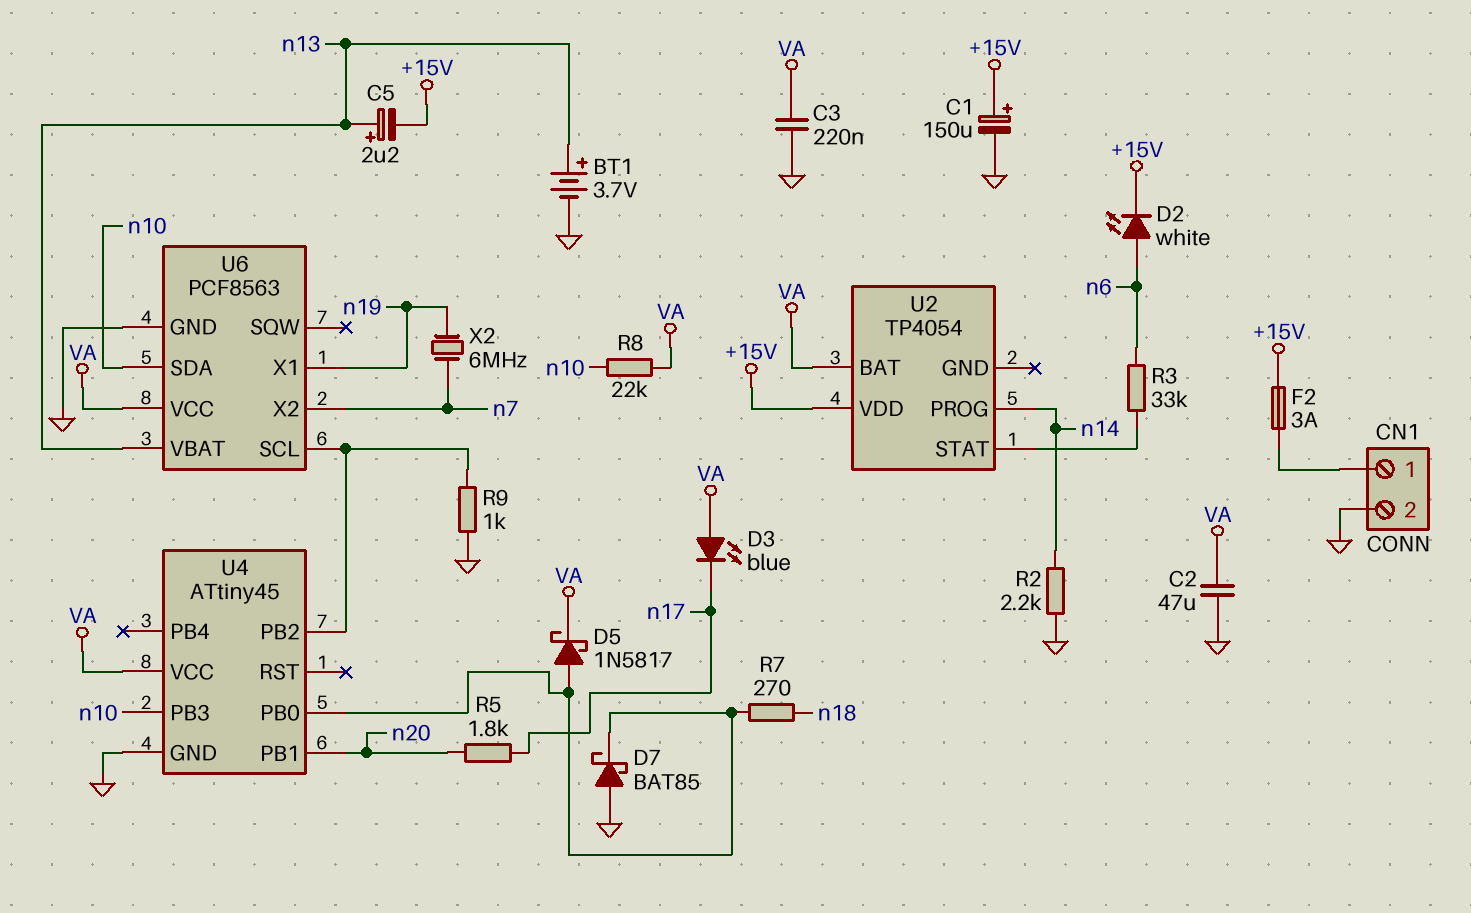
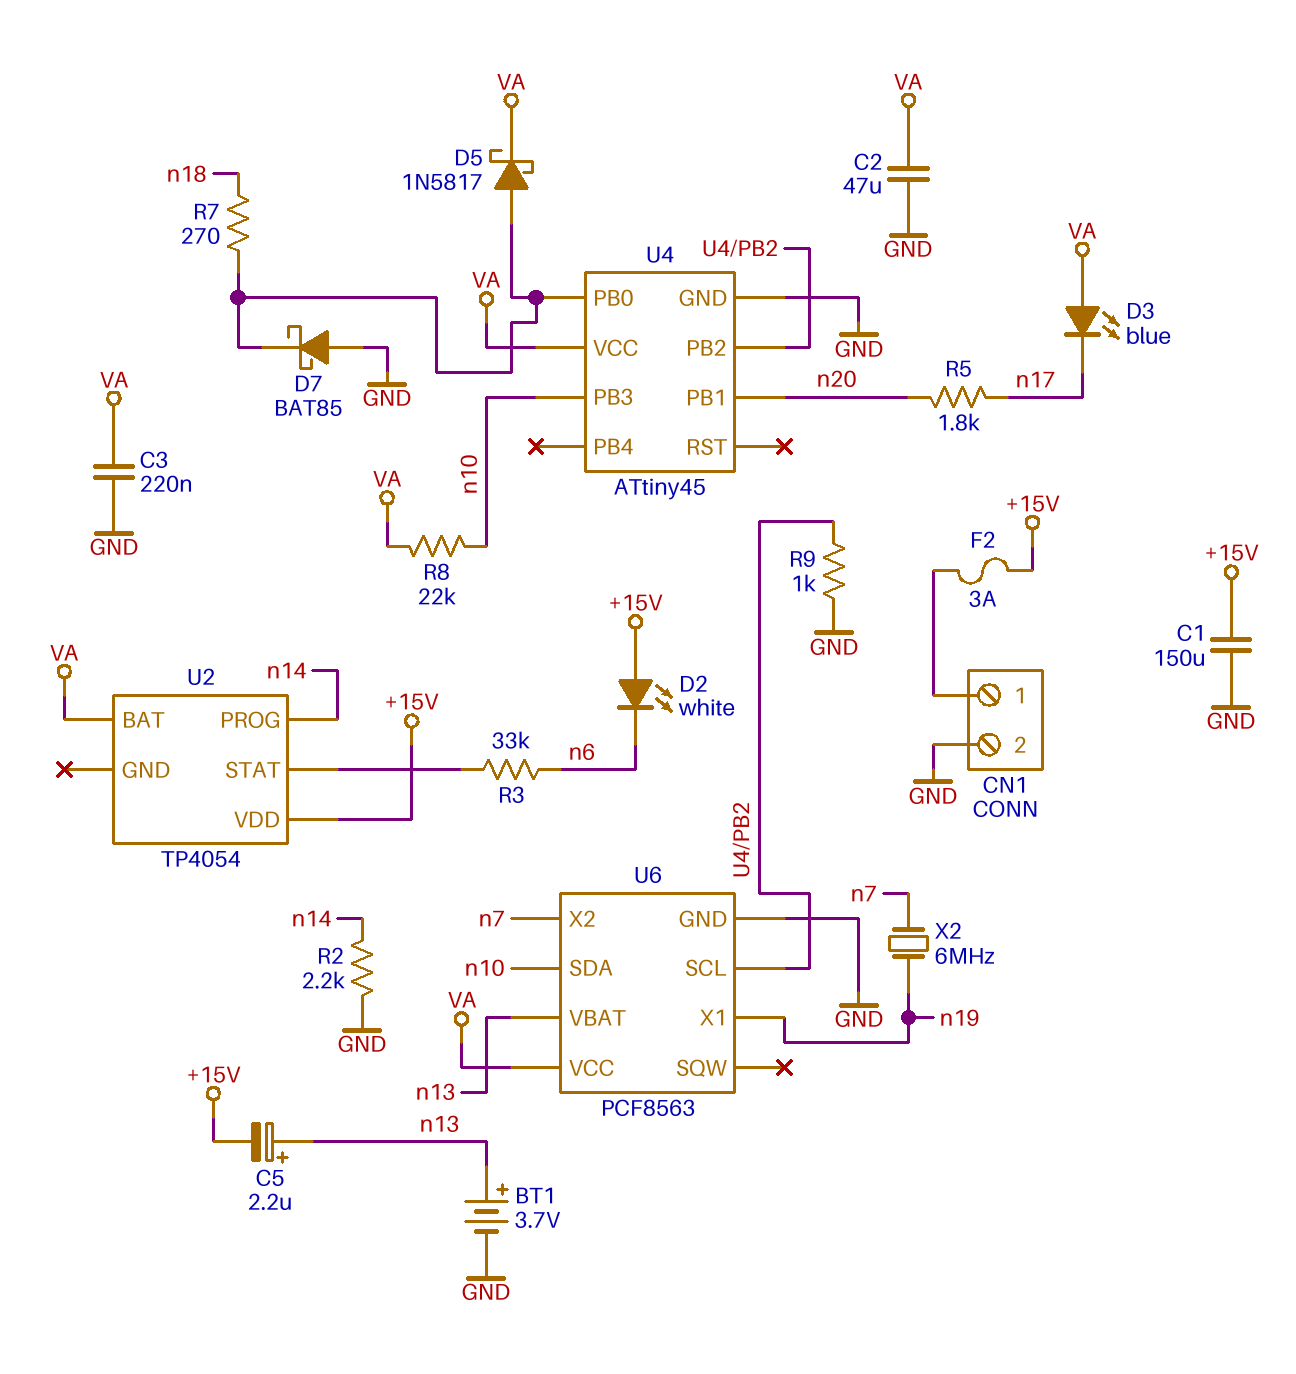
C1: 150uF (plus +15V, minus GND) -> 150uF (+15V, GND)
D2: LED white (A n6, K +15V) -> LED white (A +15V, K n6)

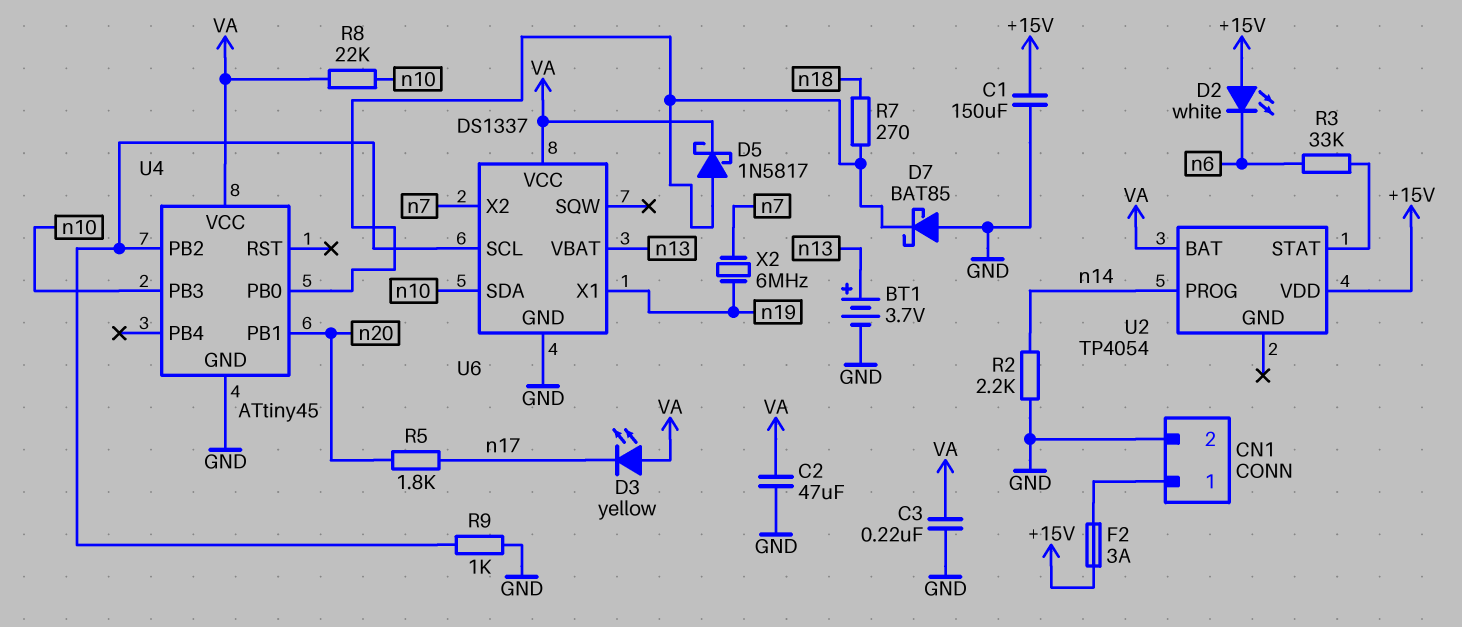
C5: 2.2uF (plus n13, minus +15V) -> none
D3: LED blue (A VA, K n17) -> LED yellow (A VA, K n17)
U6: PCF8563 -> DS1337

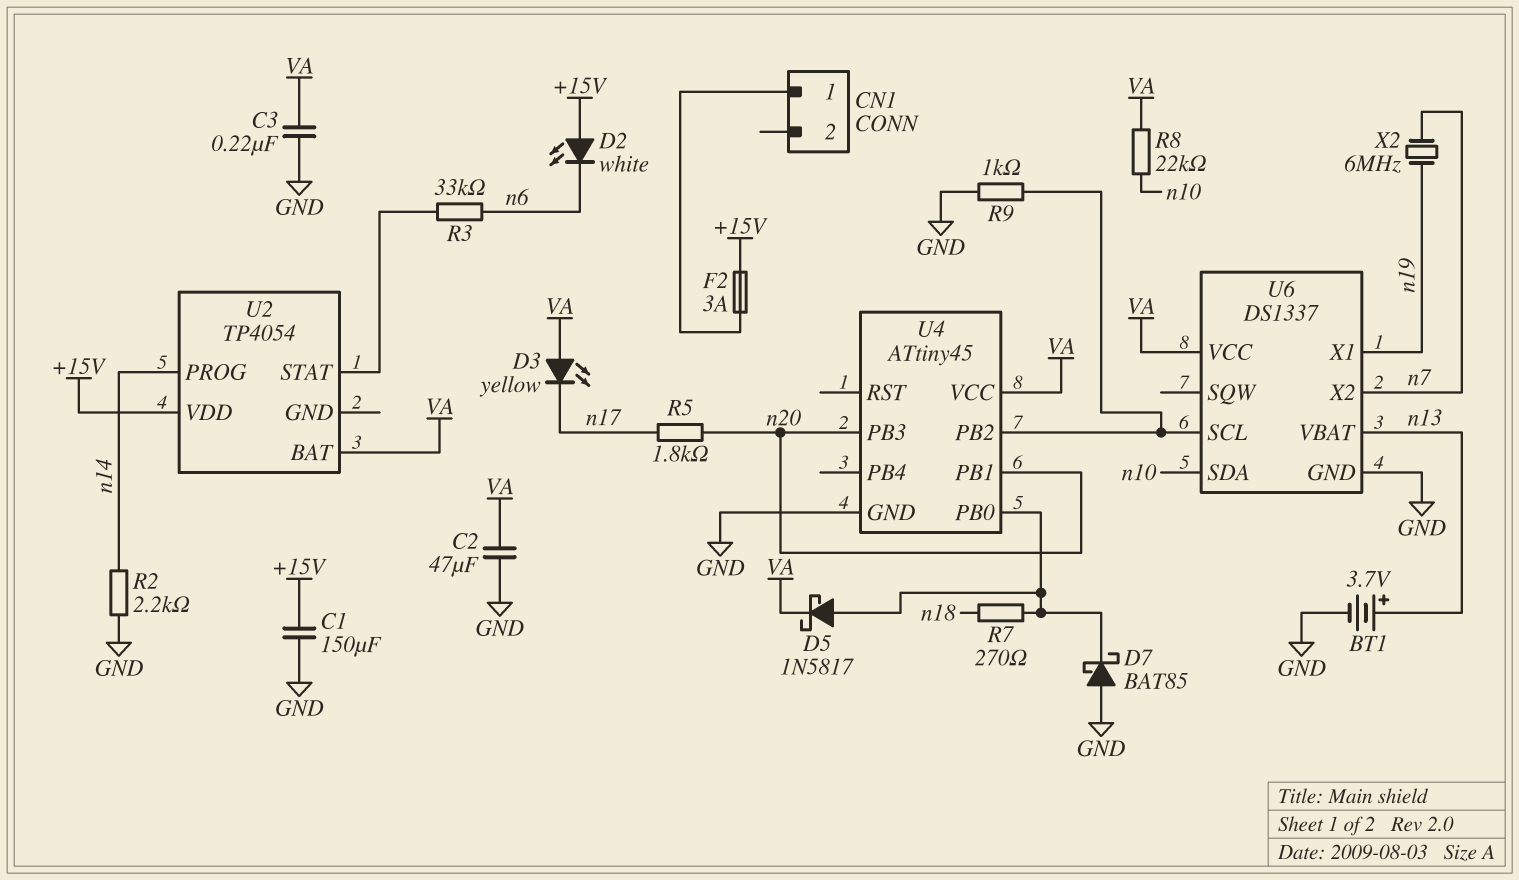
CN1 pin 2: GND -> none
U4 pin PB3: n10 -> n20

